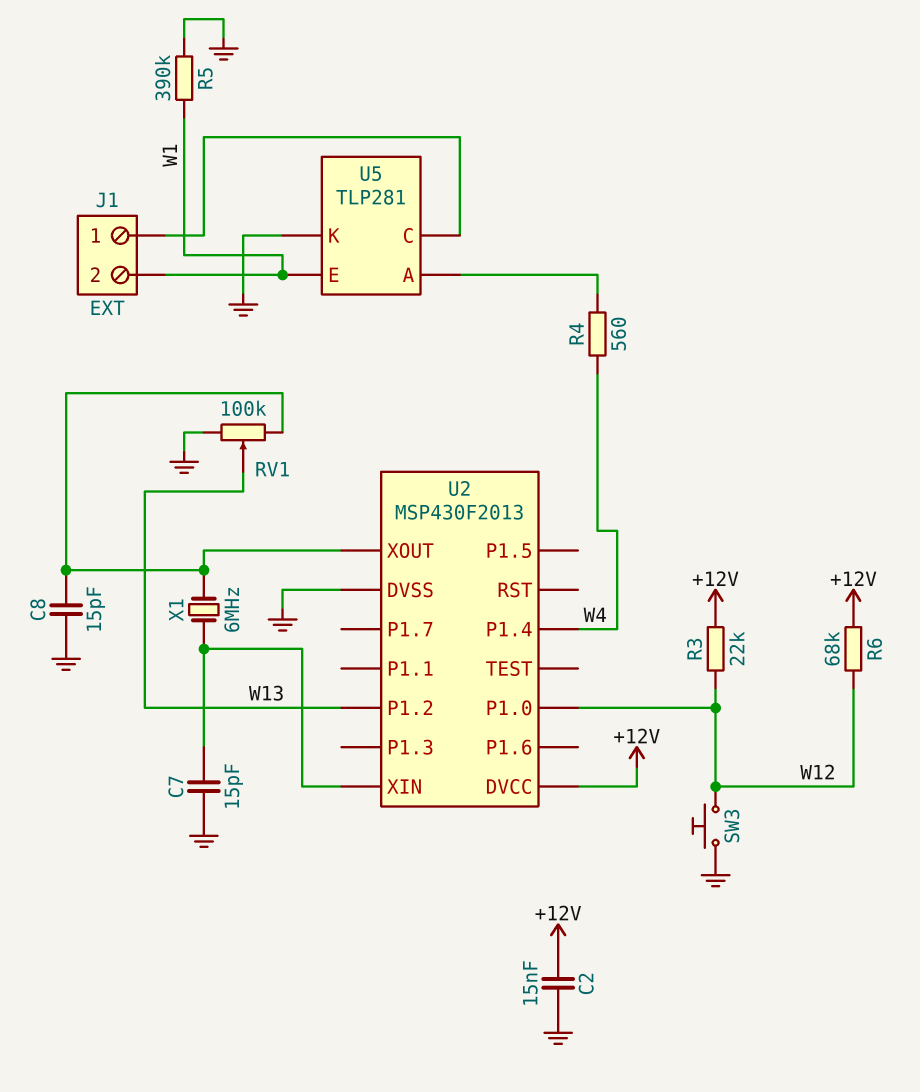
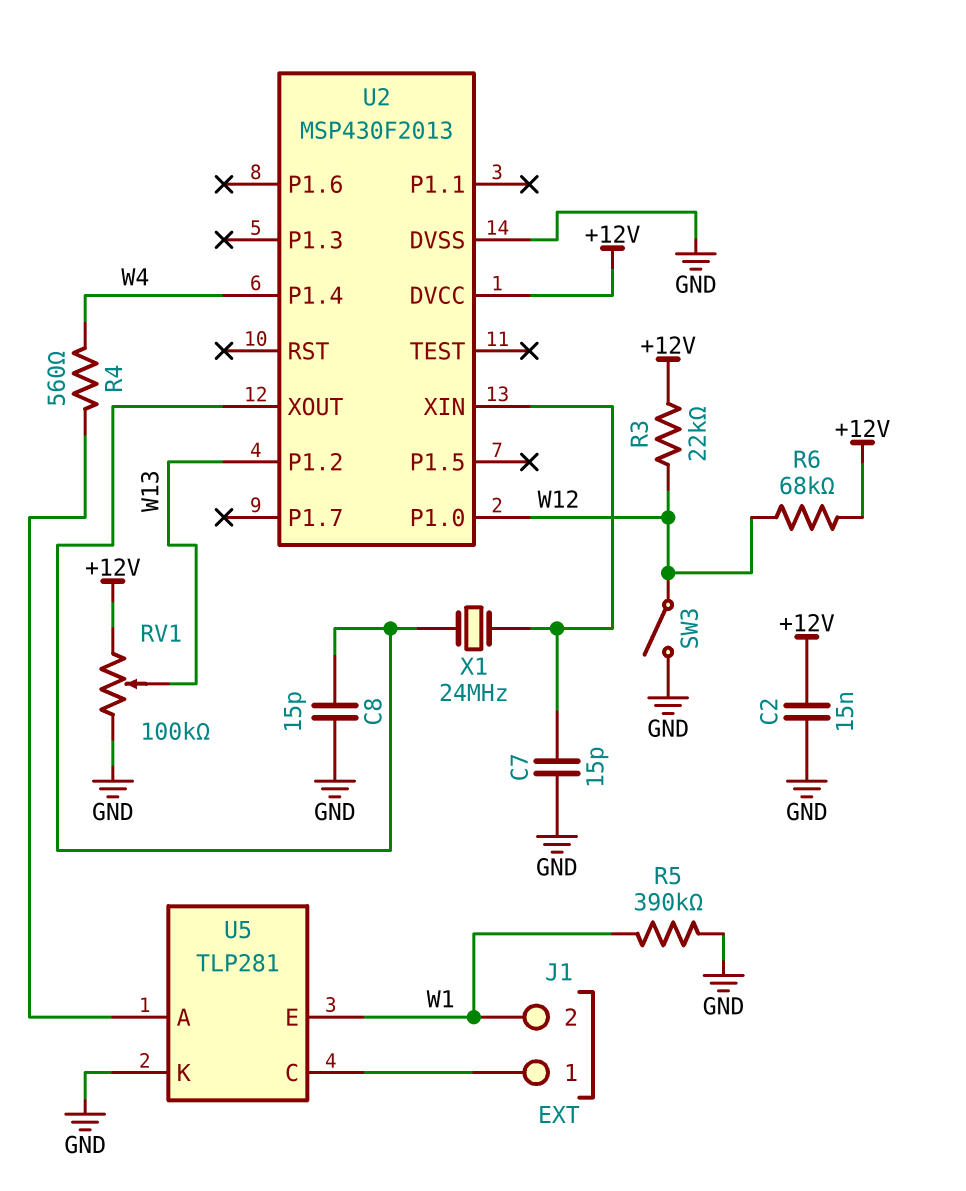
RV1: 100k (GND, U2/XOUT, wiper W13) -> 100k (+12V, GND, wiper W13)
SW3: button (GND, W12) -> switch (GND, W12)
X1: 6MHz (U2/XIN, U2/XOUT) -> 24MHz (U2/XIN, U2/XOUT)

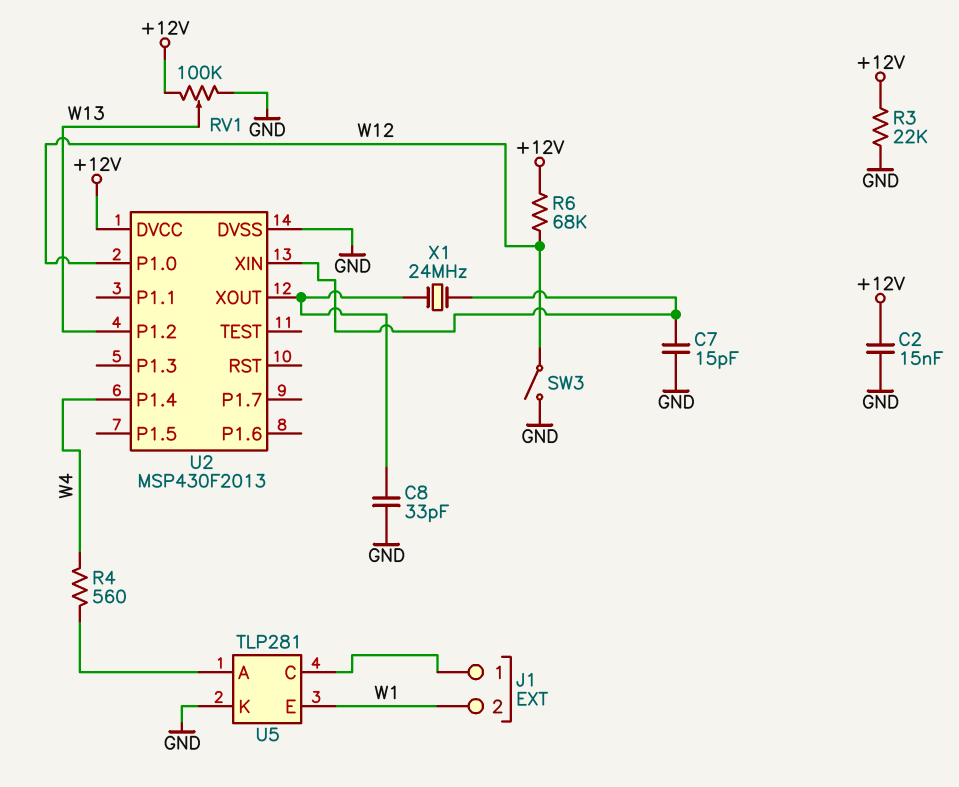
C8: 15pF (GND, U2/XOUT) -> 33pF (GND, U2/XOUT)
R3: 22k (+12V, W12) -> 22k (+12V, GND)
R5: 390k (GND, W1) -> none

